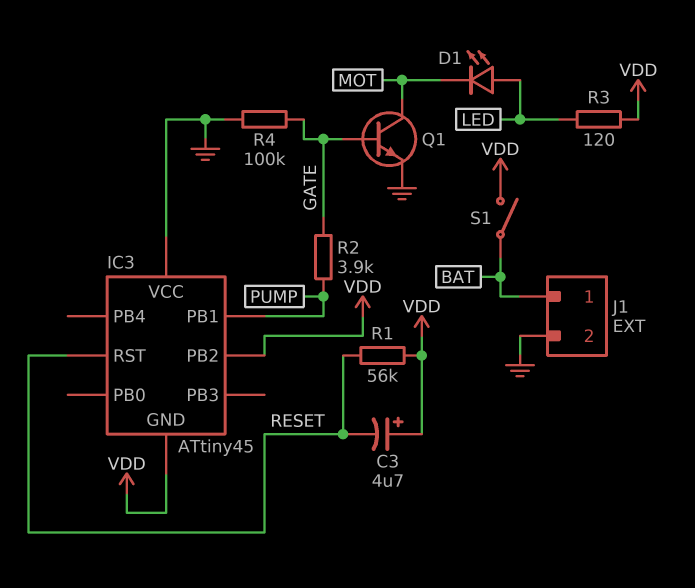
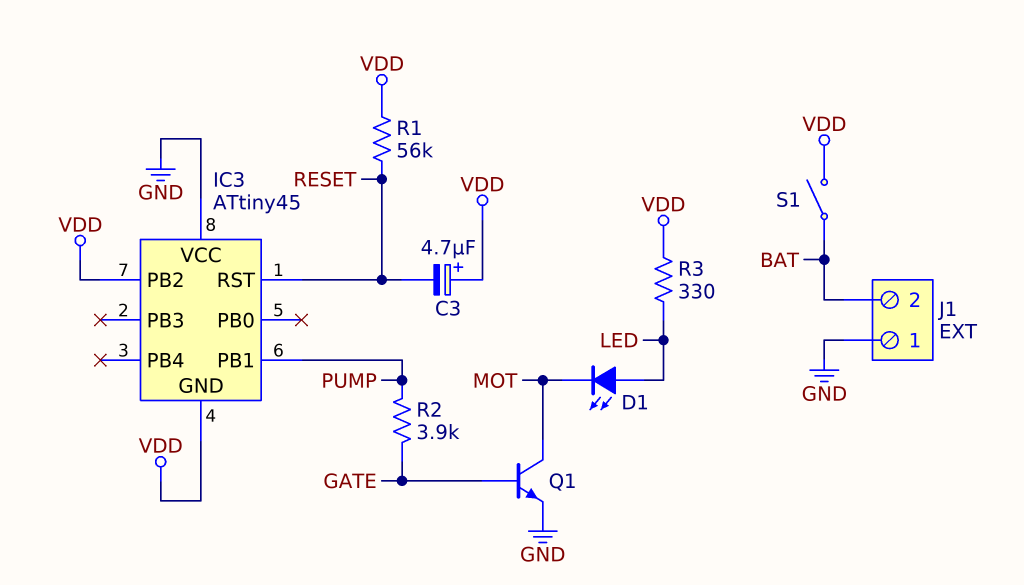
J1 pin 1: BAT -> GND
J1 pin 2: GND -> BAT
R3: 120 (LED, VDD) -> 330 (LED, VDD)
R4: 100k (GATE, GND) -> none

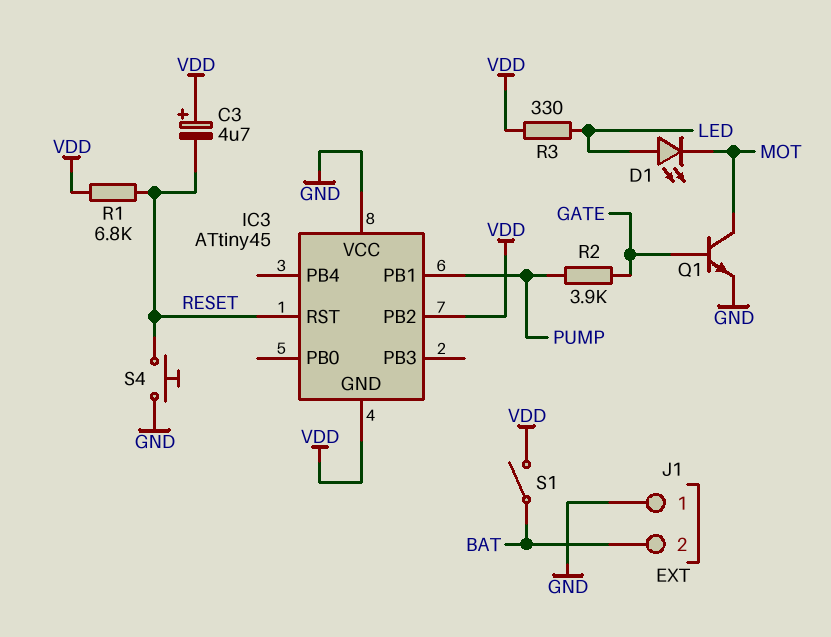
R1: 56k (RESET, VDD) -> 6.8k (RESET, VDD)
S4: none -> button (GND, RESET)

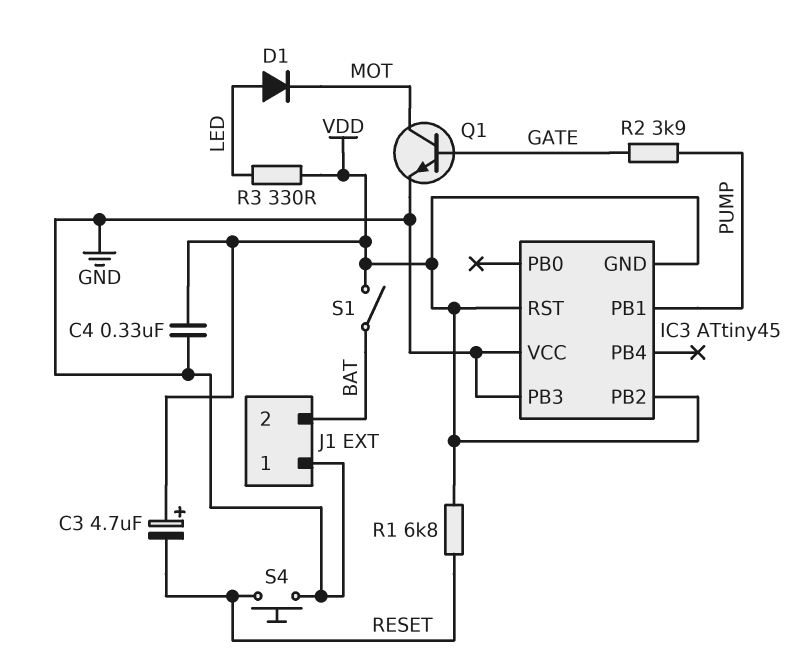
C4: none -> 330nF (GND, VDD)
D1: LED (A LED, K MOT) -> diode (A LED, K MOT)
IC3 pin PB3: none -> GND
IC3 pin RST: RESET -> VDD

